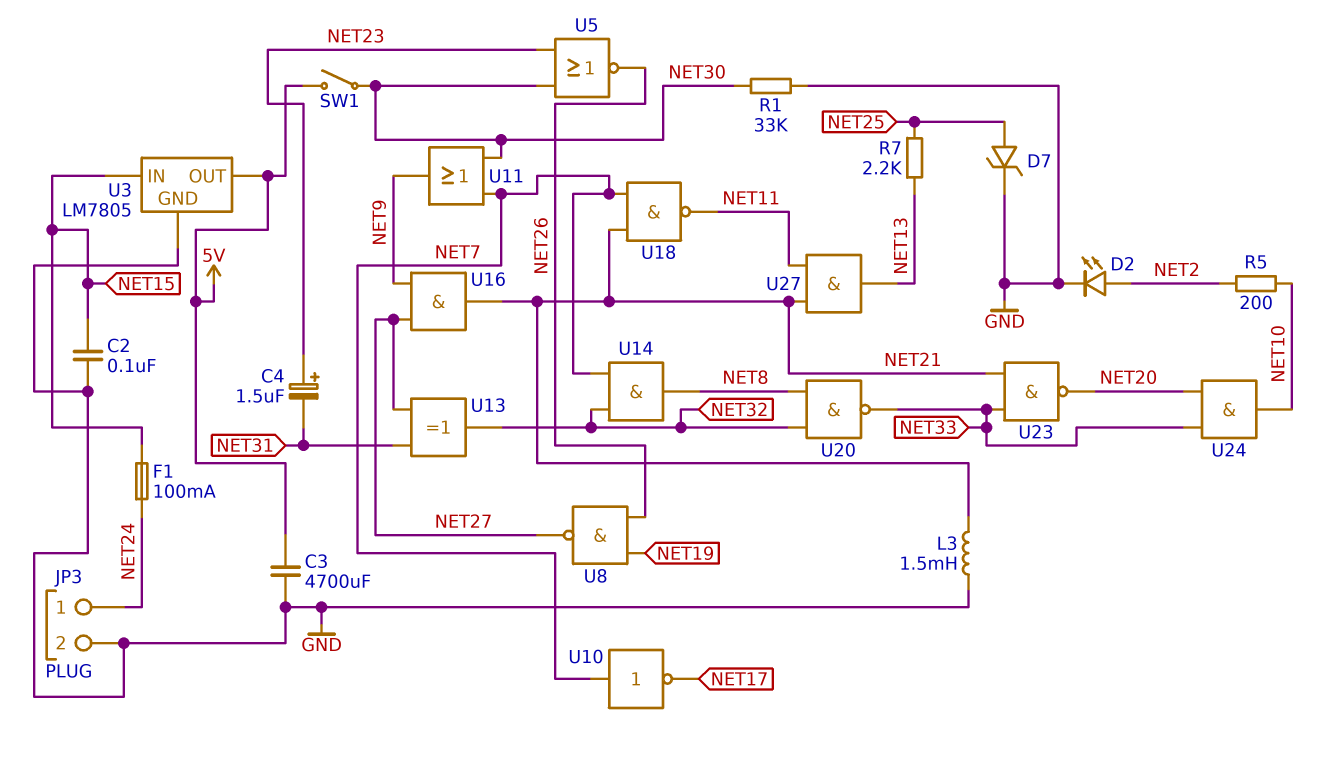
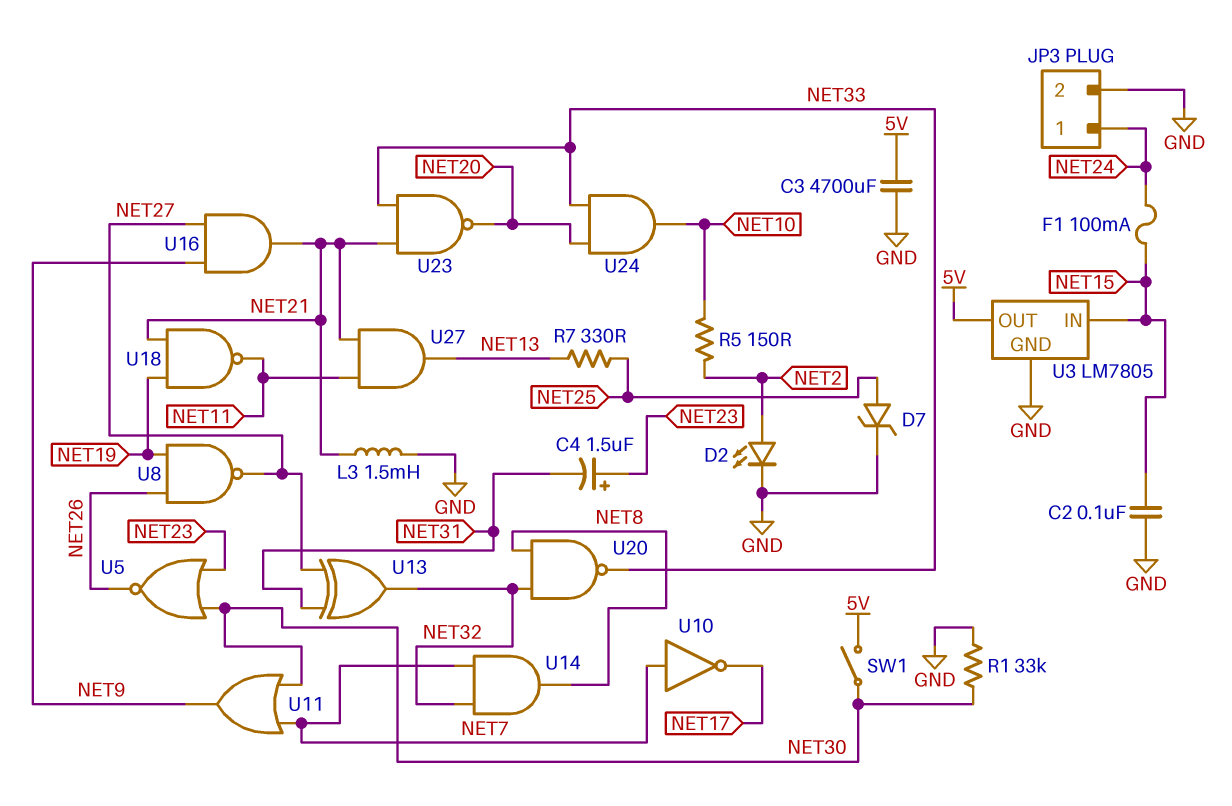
R5: 200 (NET2, NET10) -> 150 (NET2, NET10)
R7: 2.2k (NET13, NET25) -> 330 (NET13, NET25)
U18: NAND (in NET7, in NET21, out NET11) -> NAND (in NET19, in NET21, out NET11)

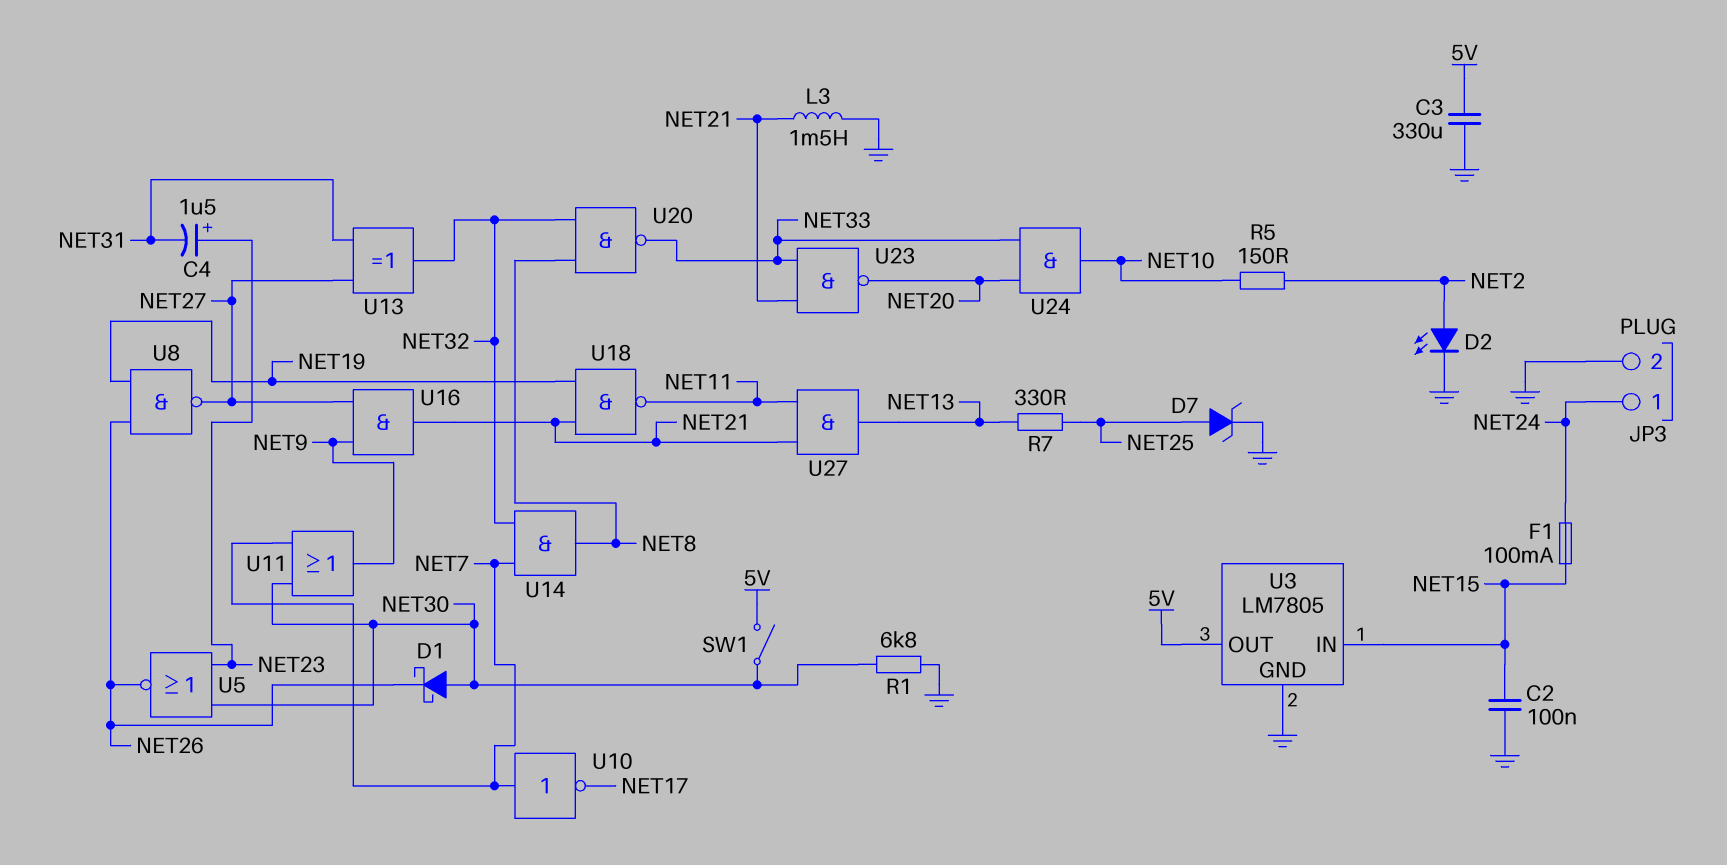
C3: 4700uF (5V, GND) -> 330uF (5V, GND)
D1: none -> schottky (A NET30, K NET26)
R1: 33k (GND, NET30) -> 6.8k (GND, NET30)

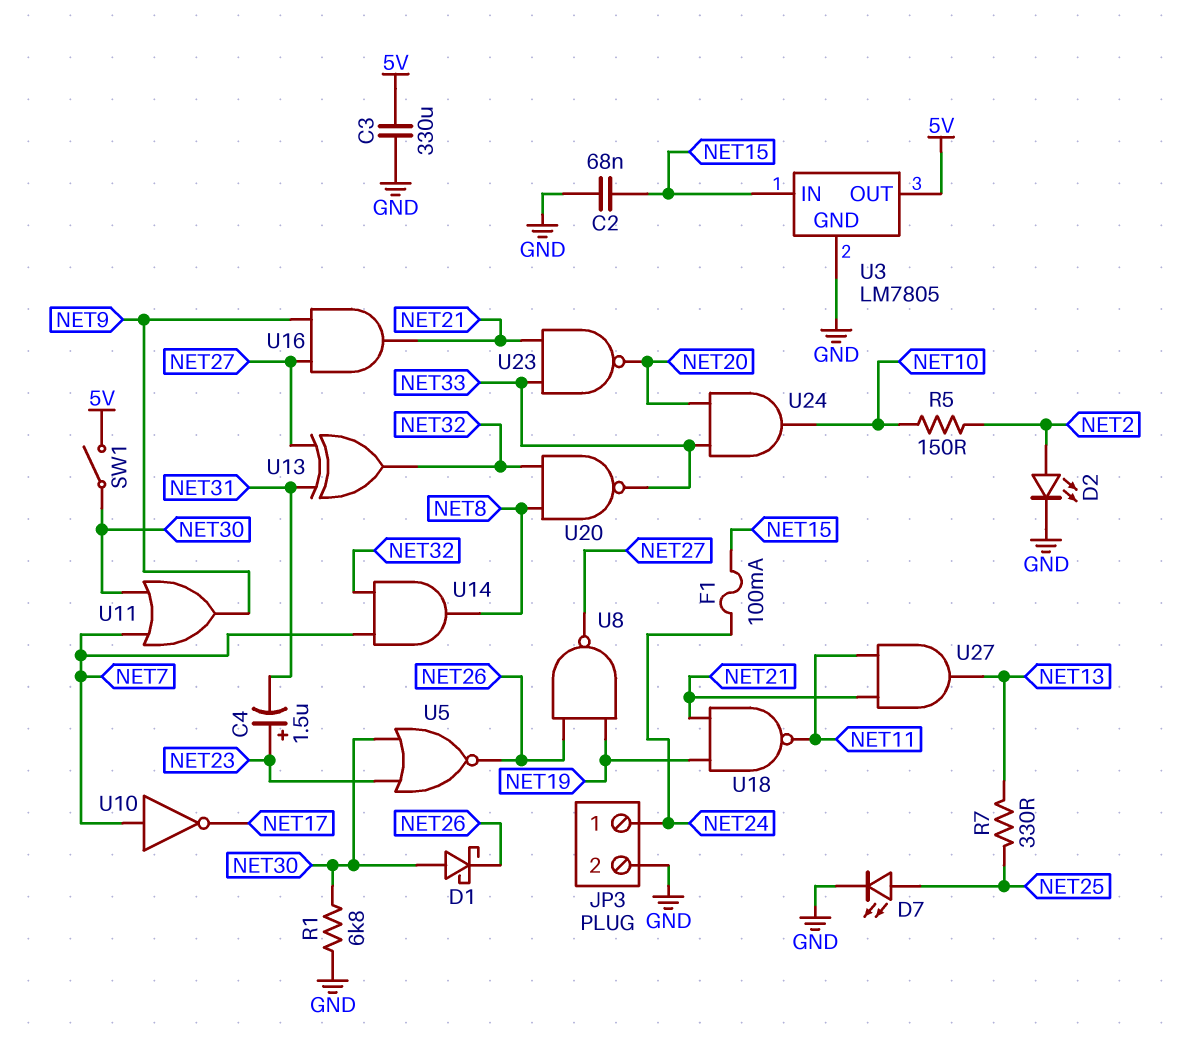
C2: 100nF (GND, NET15) -> 68nF (GND, NET15)
D7: zener (A NET25, K GND) -> LED (A NET25, K GND)
L3: 1.5mH (GND, NET21) -> none

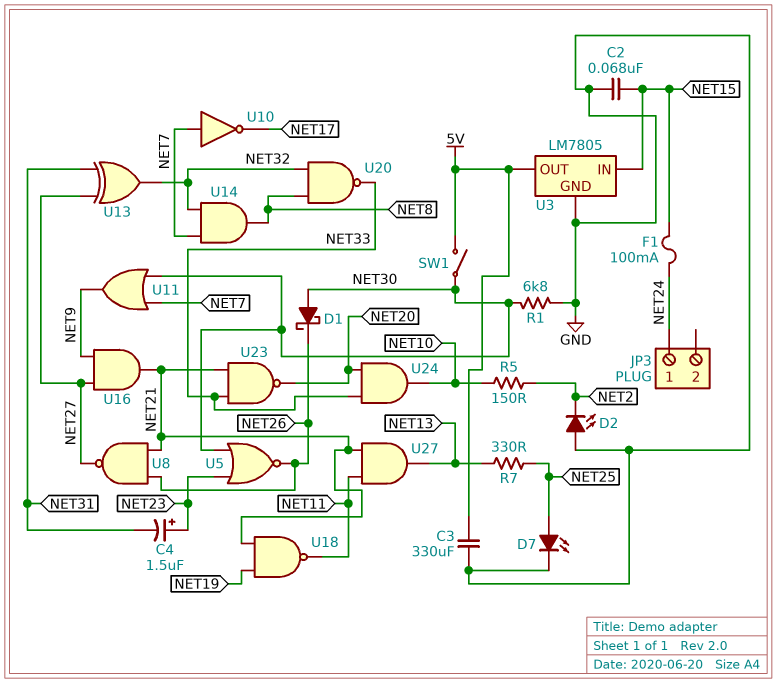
D2: LED (A NET2, K GND) -> LED (A GND, K NET2)
JP3 pin 2: GND -> none
U8: NAND (in NET19, in NET26, out NET27) -> NAND (in NET21, in NET26, out NET27)

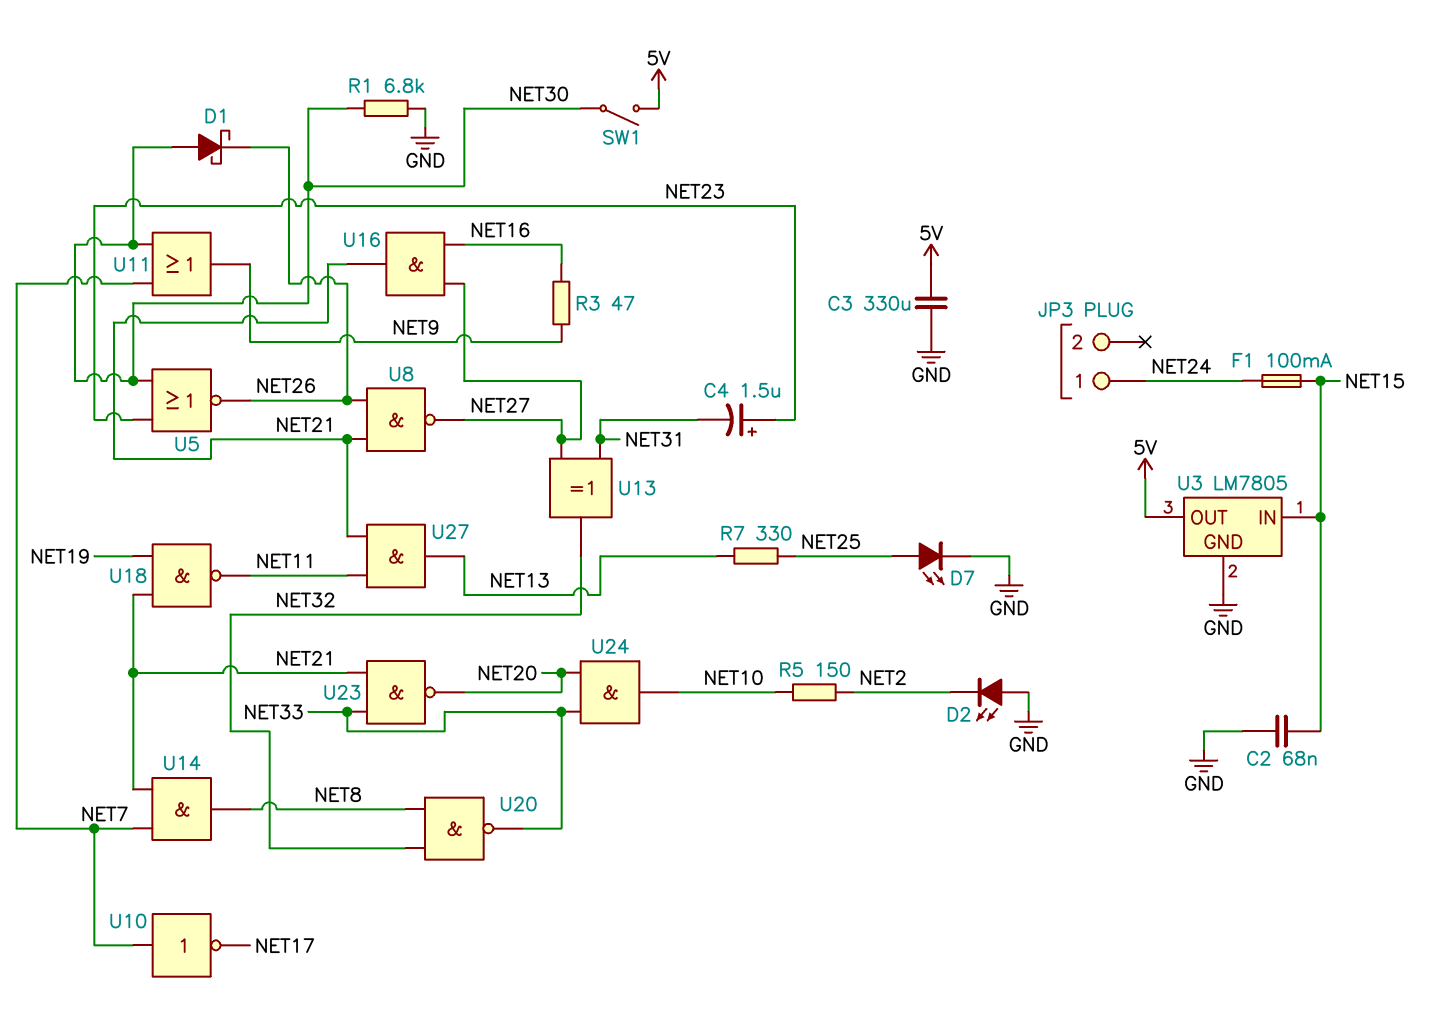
R3: none -> 47 (NET9, NET16)
U14: AND (in NET7, in NET32, out NET8) -> AND (in NET7, in NET21, out NET8)
U16: AND (in NET9, in NET27, out NET21) -> AND (in NET16, in NET27, out NET21)

